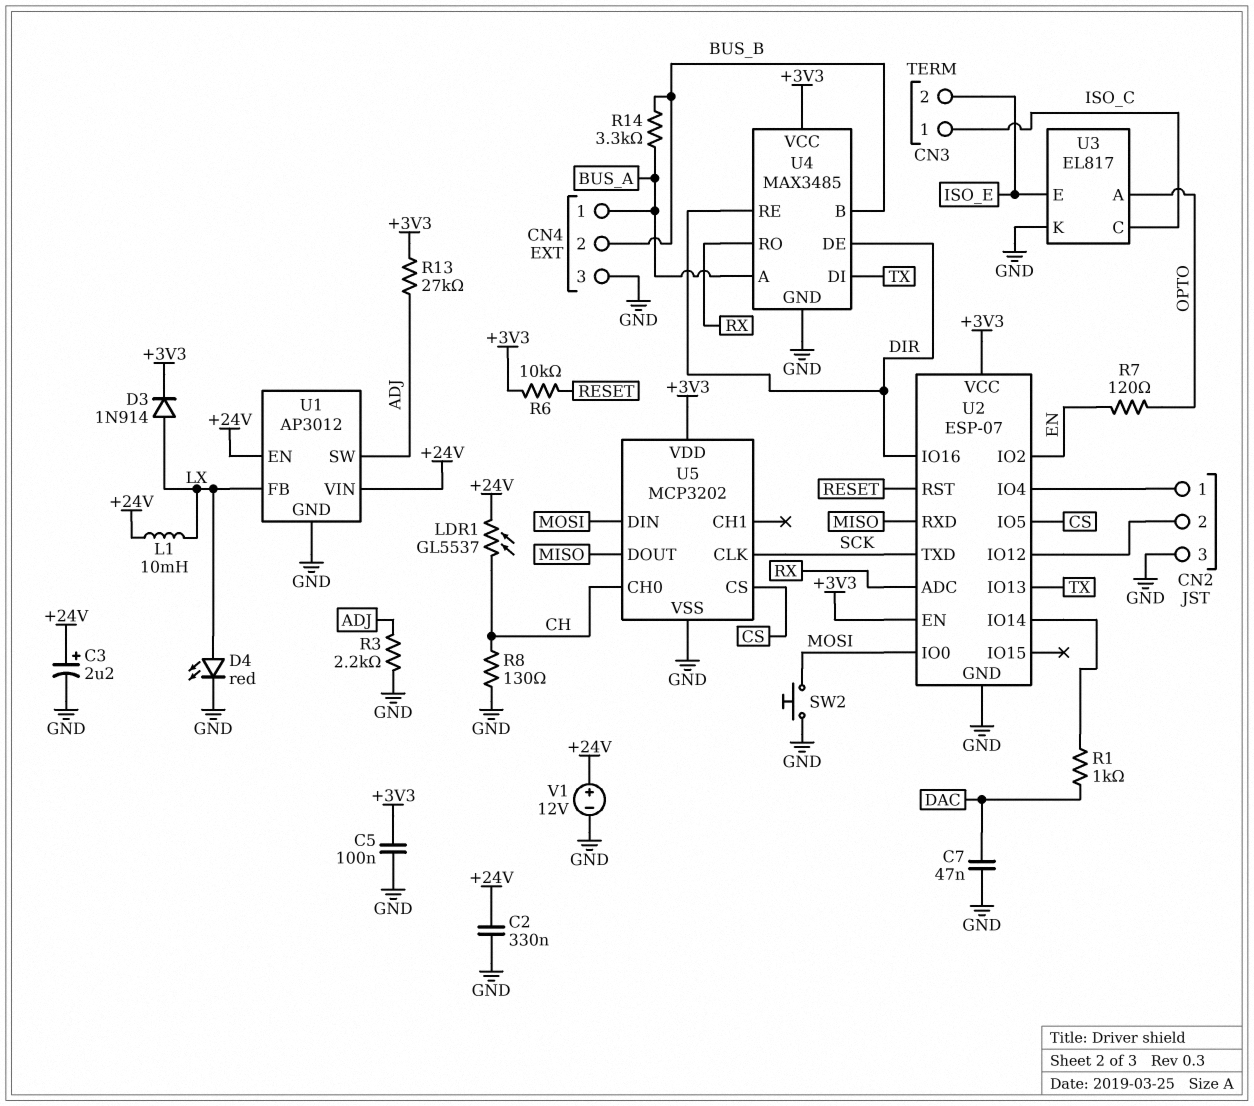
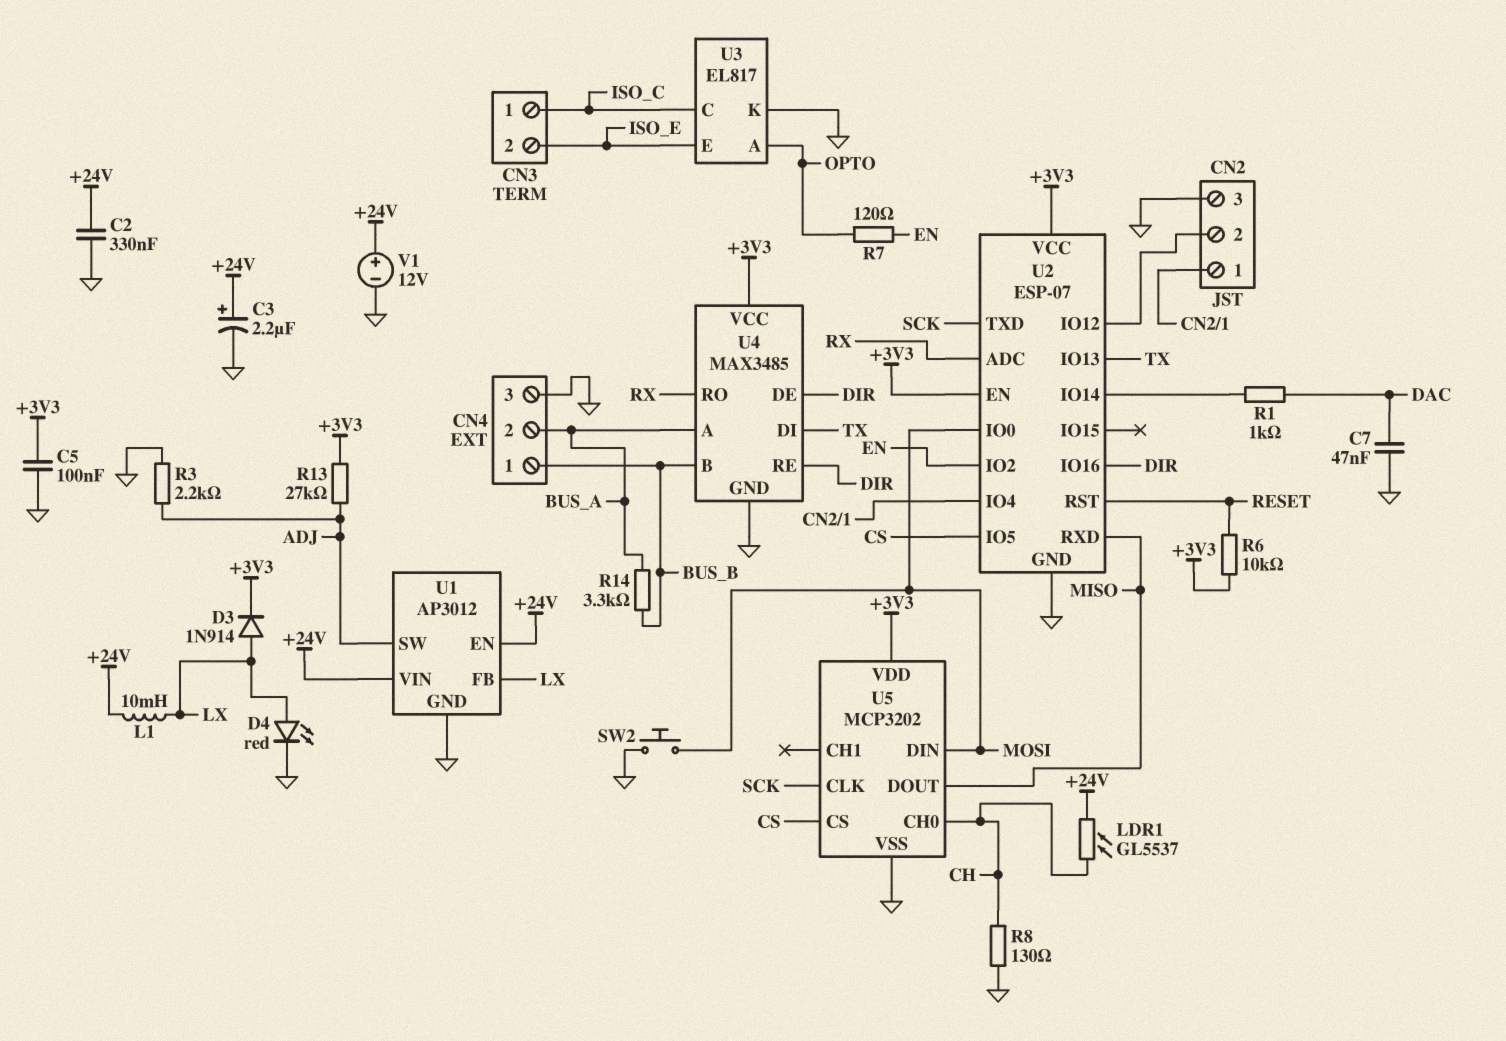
CN4 pin 1: BUS_A -> BUS_B
CN4 pin 2: BUS_B -> BUS_A

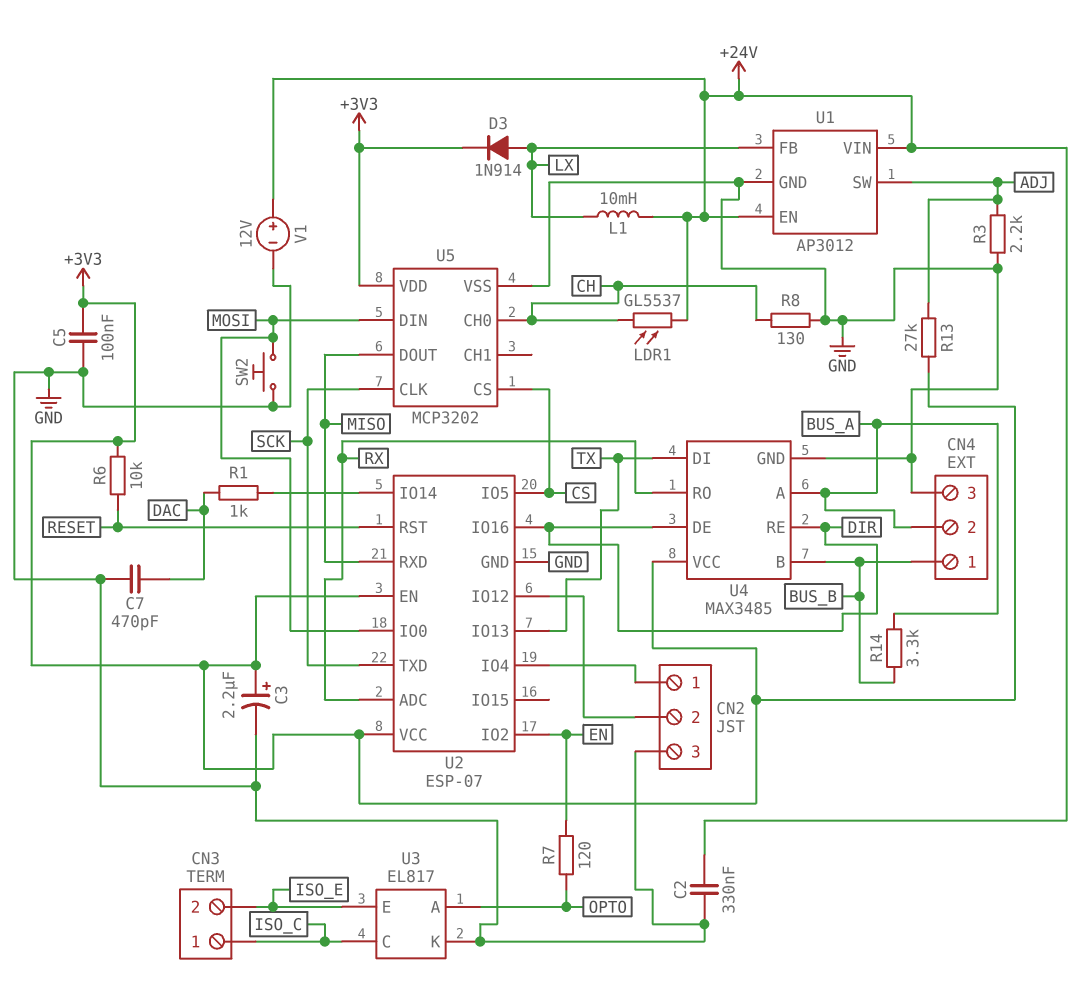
C3: 2.2uF (plus +24V, minus GND) -> 2.2uF (plus +3V3, minus GND)
C7: 47nF (DAC, GND) -> 470pF (DAC, GND)
D4: LED red (A LX, K GND) -> none

